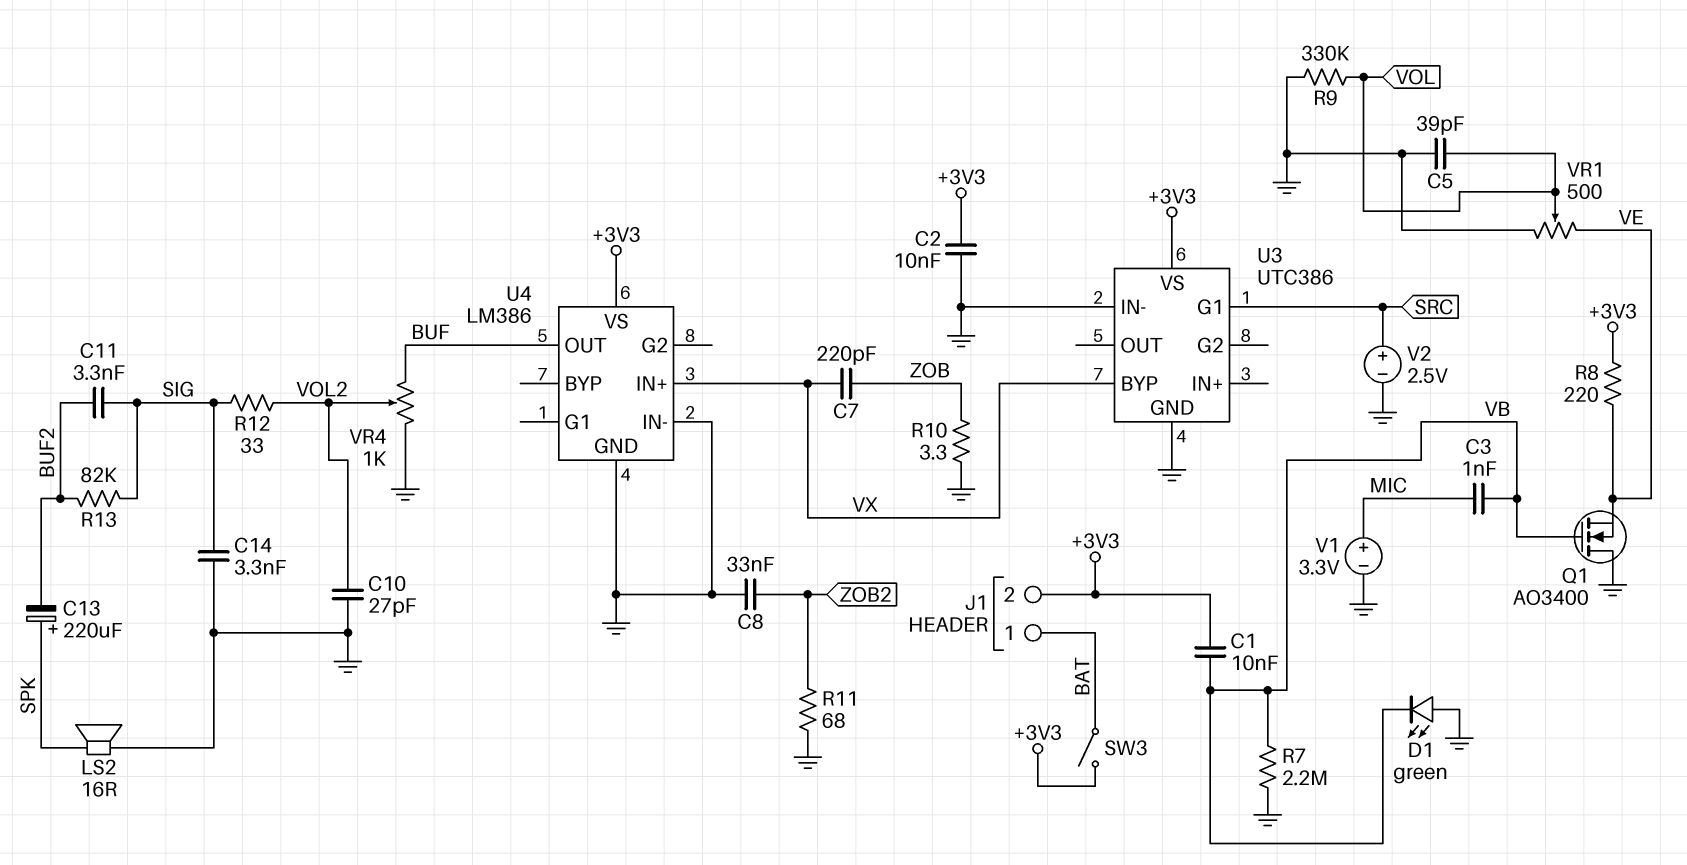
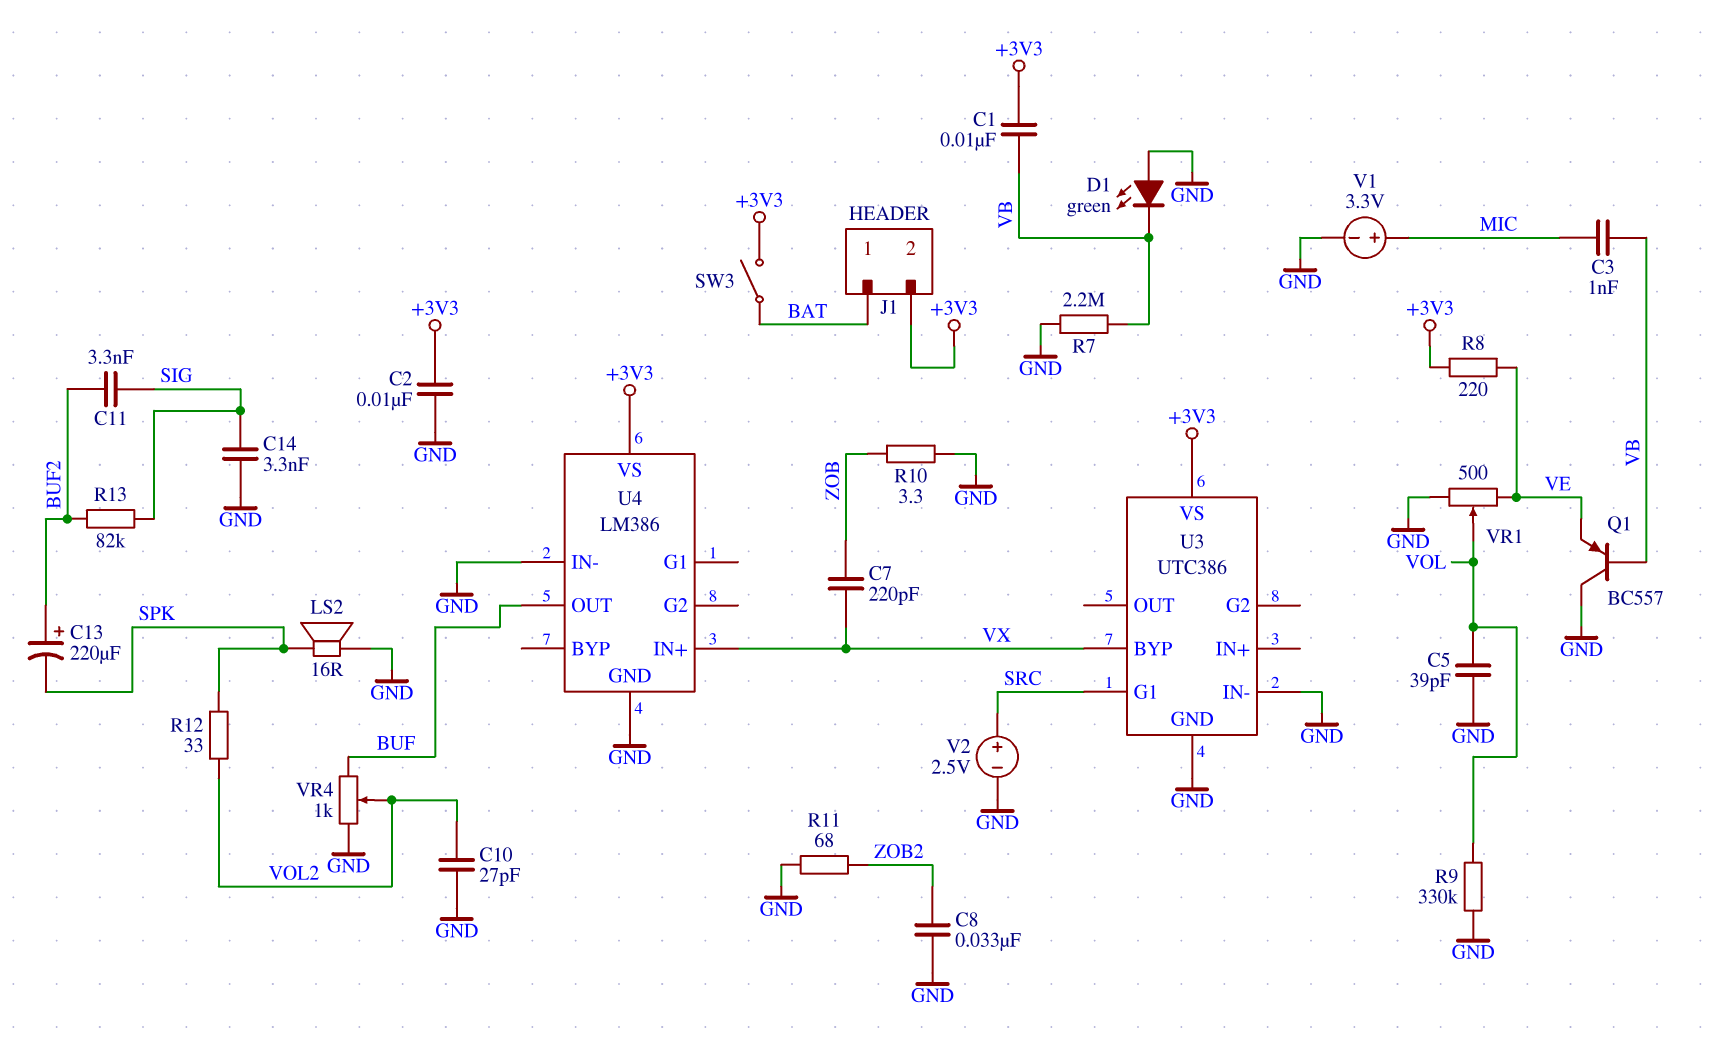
C13: 220uF (plus SPK, minus BUF2) -> 220uF (plus BUF2, minus SPK)
Q1: NMOS AO3400 (G VB, D GND, S VE) -> PNP BC557 (B VB, C GND, E VE)
R12: 33 (SIG, VOL2) -> 33 (SPK, VOL2)

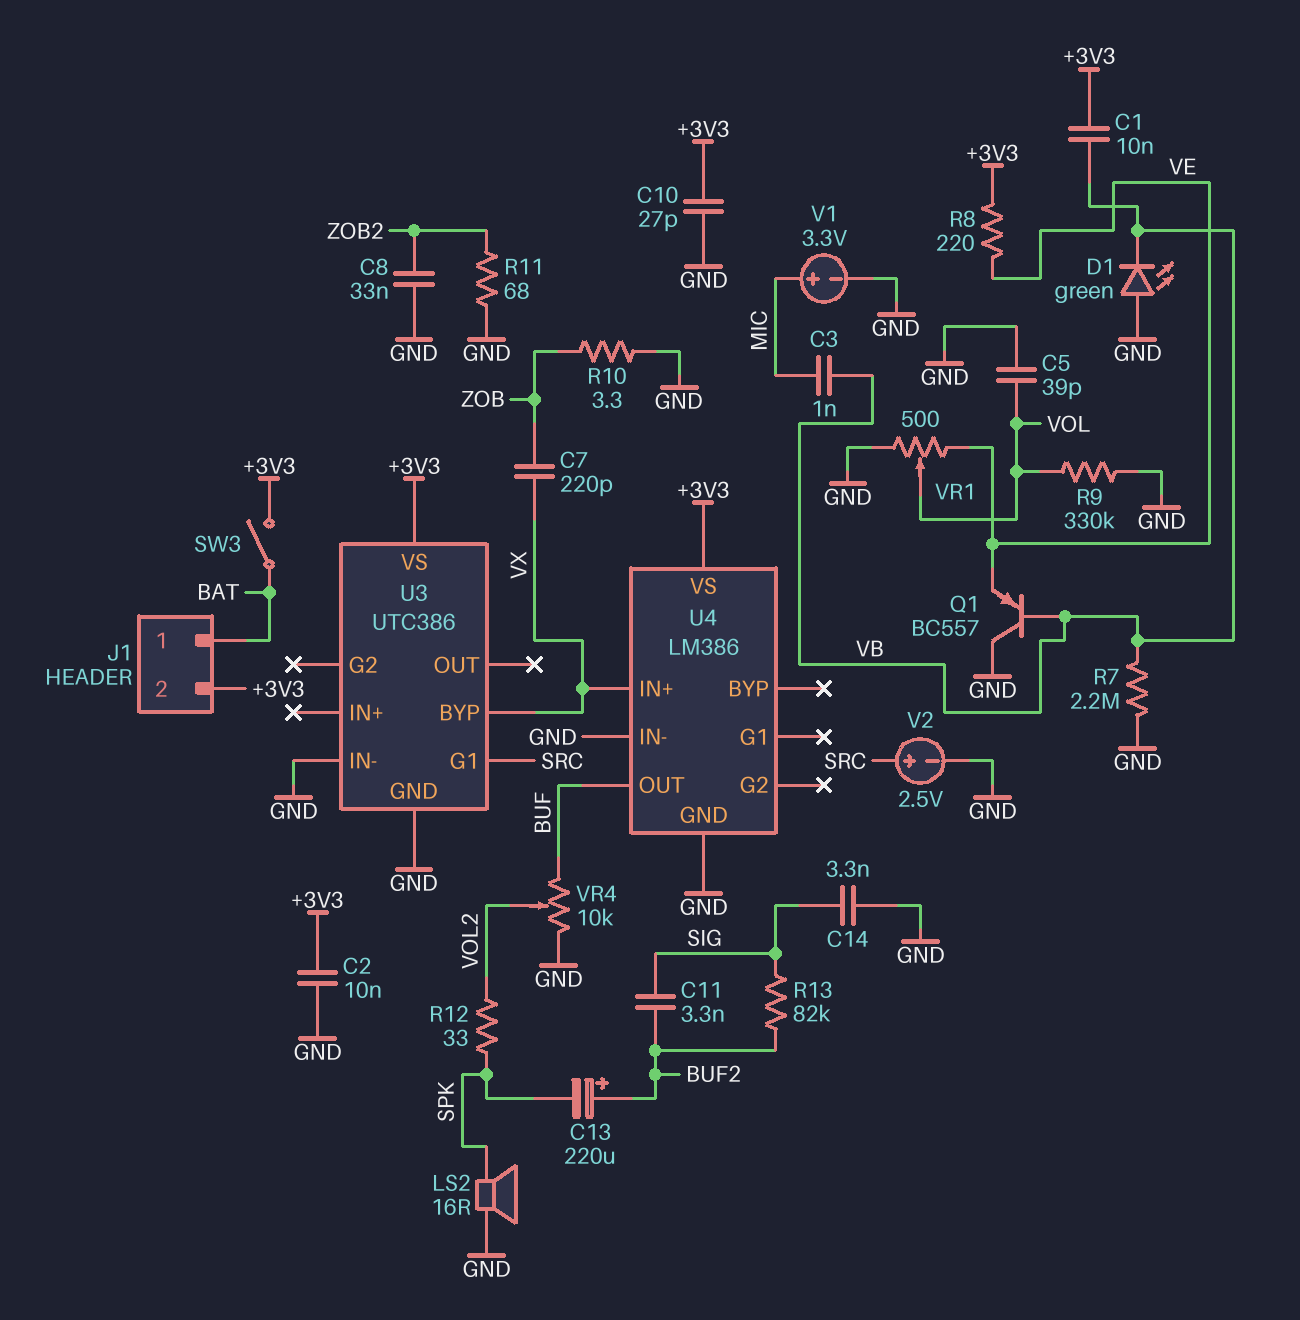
C10: 27pF (GND, VOL2) -> 27pF (+3V3, GND)
VR4: 1k (BUF, GND, wiper VOL2) -> 10k (BUF, GND, wiper VOL2)

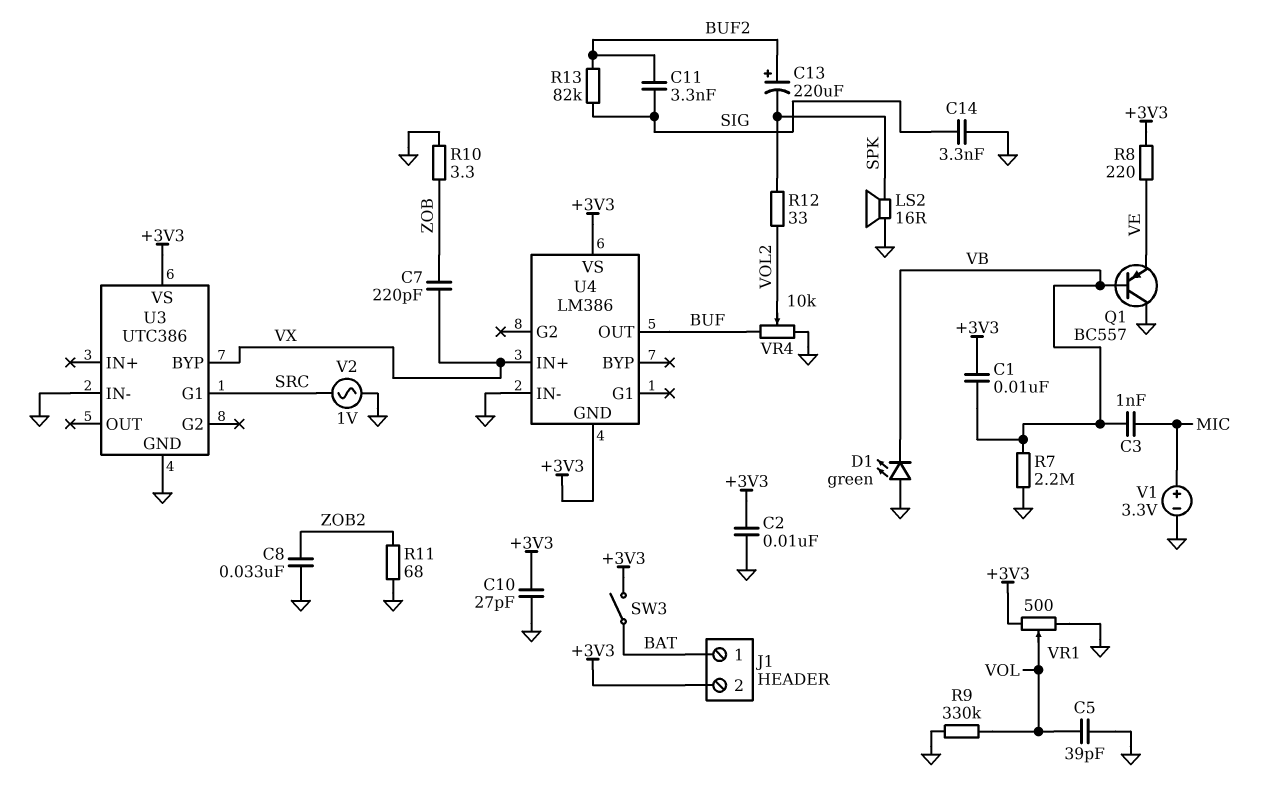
U4 pin GND: GND -> +3V3
V2: 2.5V (plus SRC, minus GND) -> AC 1V (GND, SRC)
VR1: 500 (GND, VE, wiper VOL) -> 500 (+3V3, GND, wiper VOL)

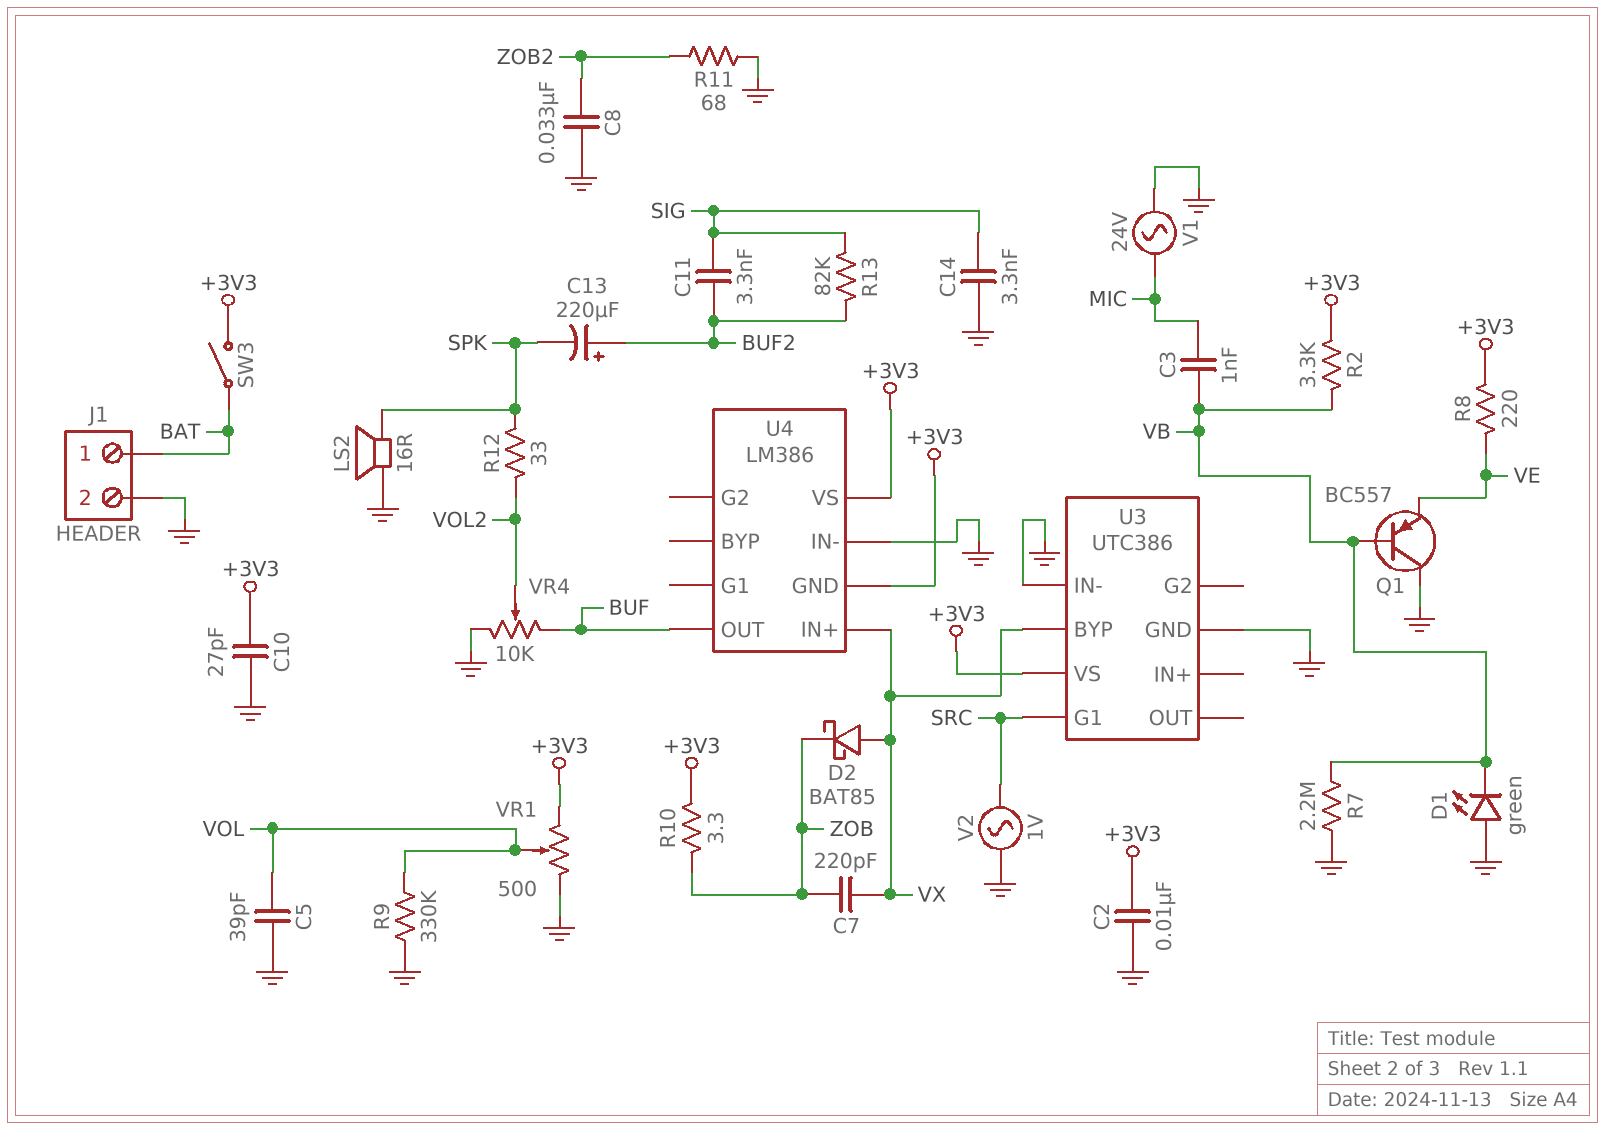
C1: 10nF (+3V3, VB) -> none
D2: none -> schottky BAT85 (A VX, K ZOB)
J1 pin 2: +3V3 -> GND
R2: none -> 3.3k (+3V3, VB)
R10: 3.3 (GND, ZOB) -> 3.3 (+3V3, ZOB)
V1: 3.3V (plus MIC, minus GND) -> AC 24V (GND, MIC)

